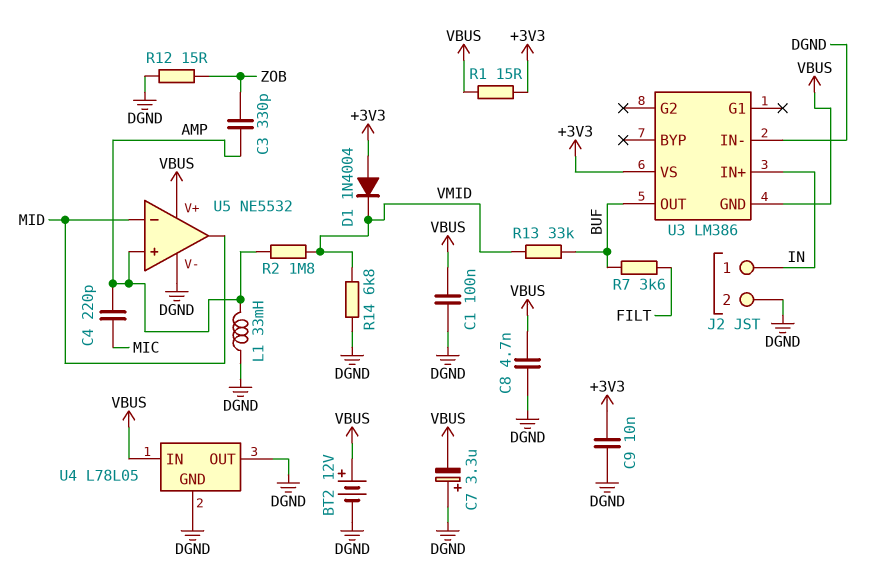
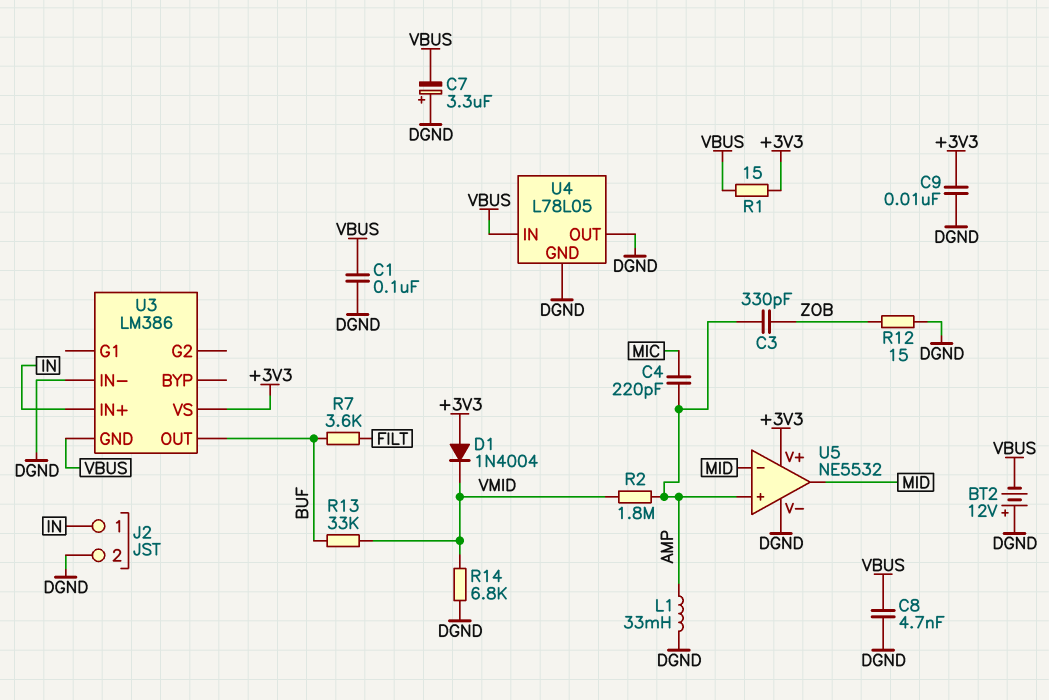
BT2: 12V (plus VBUS, minus DGND) -> 12V (plus DGND, minus VBUS)
U5 pin V+: VBUS -> +3V3

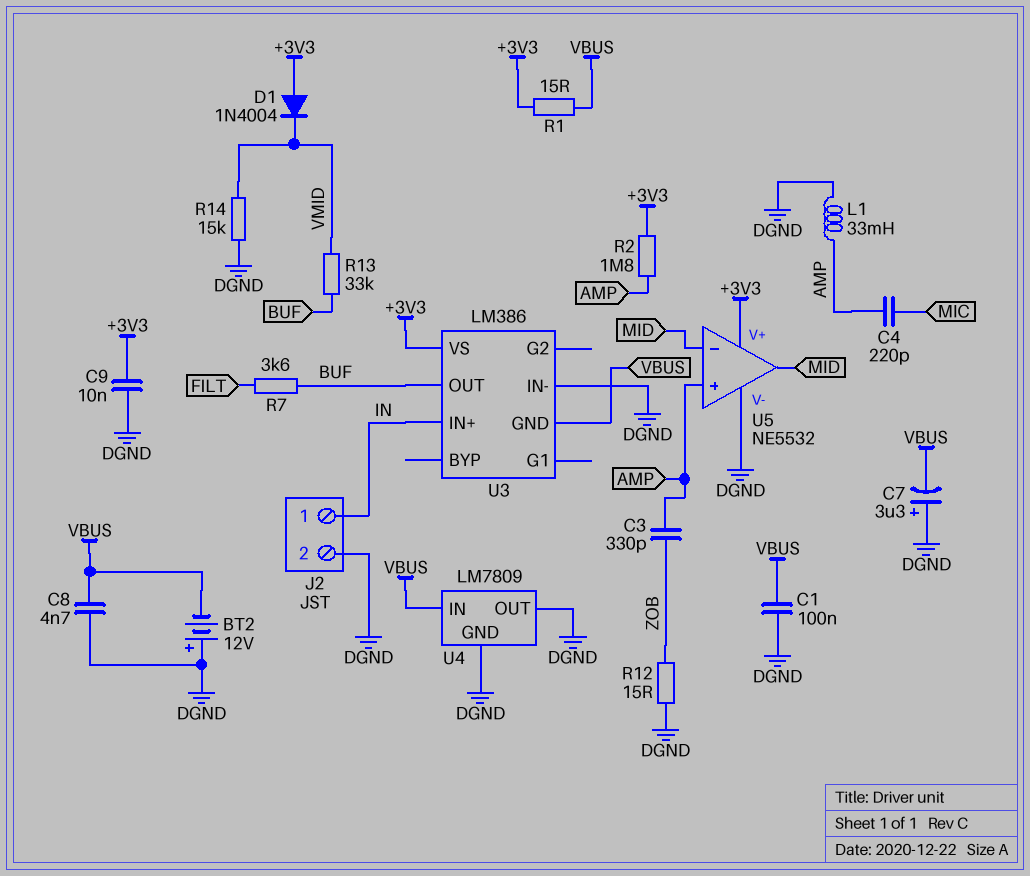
R2: 1.8M (AMP, VMID) -> 1.8M (+3V3, AMP)
R14: 6.8k (DGND, VMID) -> 15k (DGND, VMID)
U4: L78L05 -> LM7809

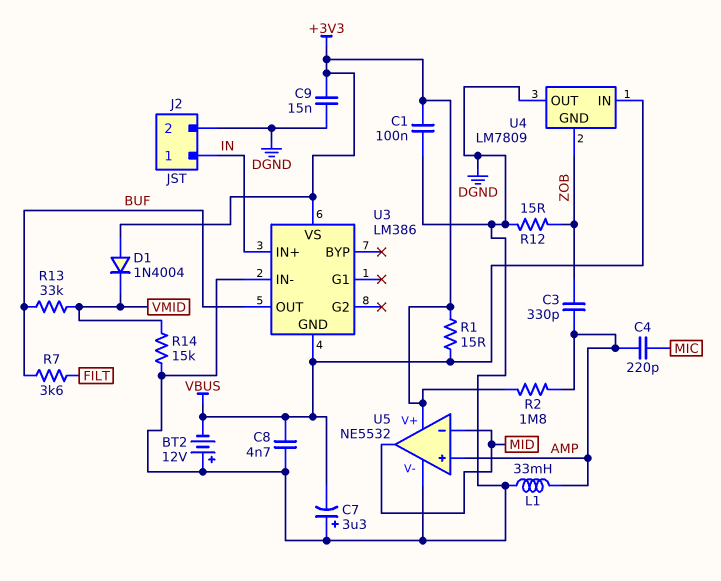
C1: 100nF (DGND, VBUS) -> 100nF (+3V3, DGND)
C9: 10nF (+3V3, DGND) -> 15nF (+3V3, DGND)
U4 pin GND: DGND -> ZOB

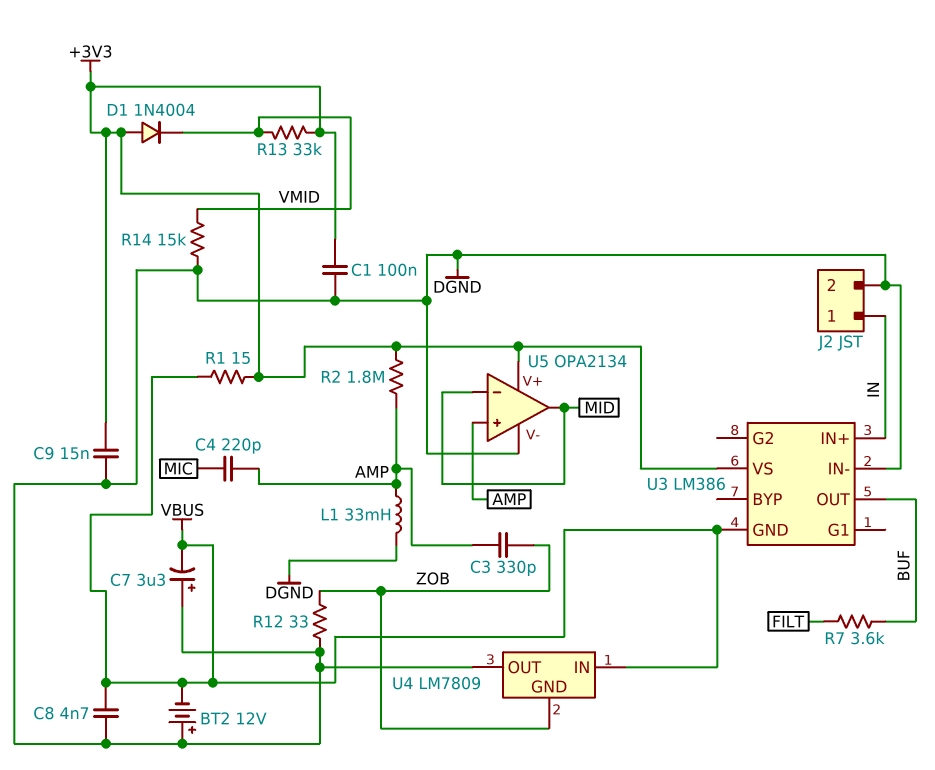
R12: 15 (DGND, ZOB) -> 33 (DGND, ZOB)
R13: 33k (BUF, VMID) -> 33k (+3V3, VMID)
U5: NE5532 -> OPA2134

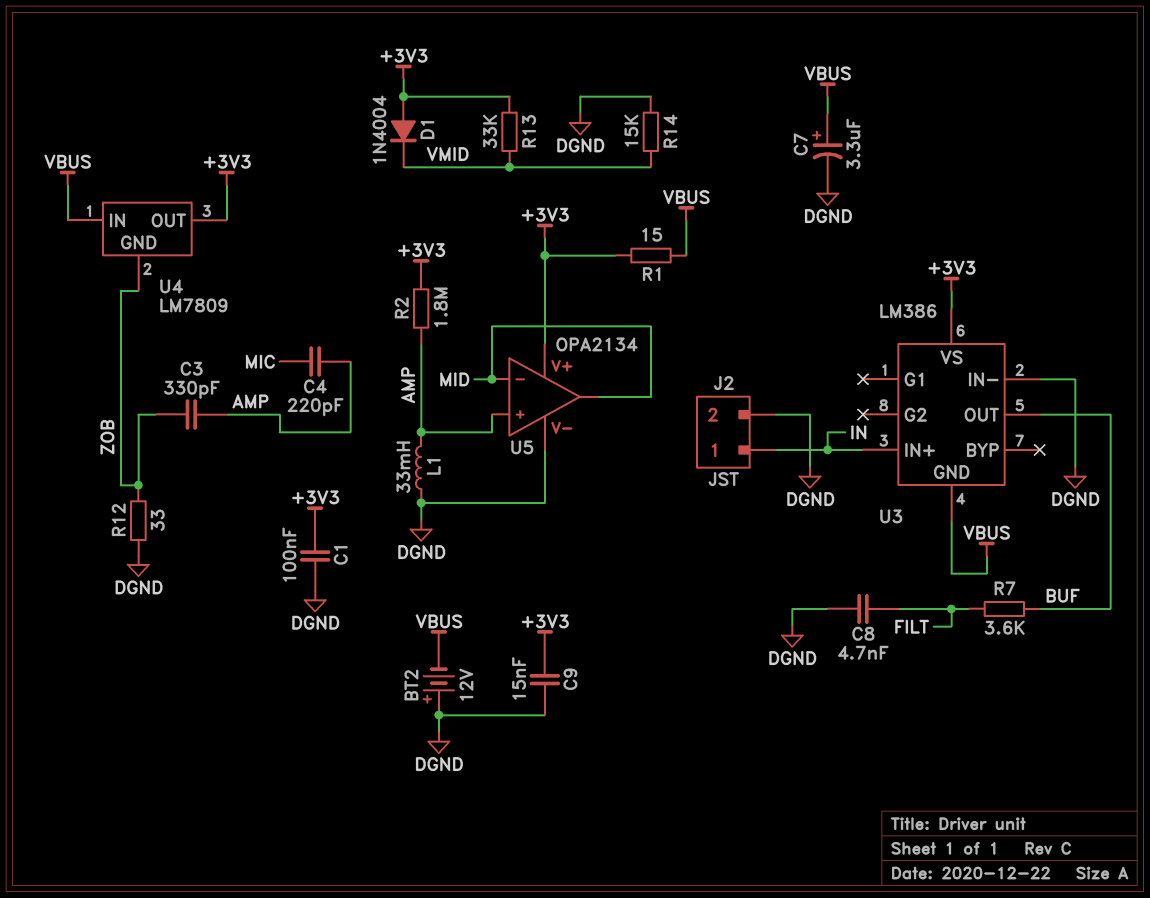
C7: 3.3uF (plus DGND, minus VBUS) -> 3.3uF (plus VBUS, minus DGND)
C8: 4.7nF (DGND, VBUS) -> 4.7nF (DGND, FILT)
U4 pin OUT: DGND -> +3V3

